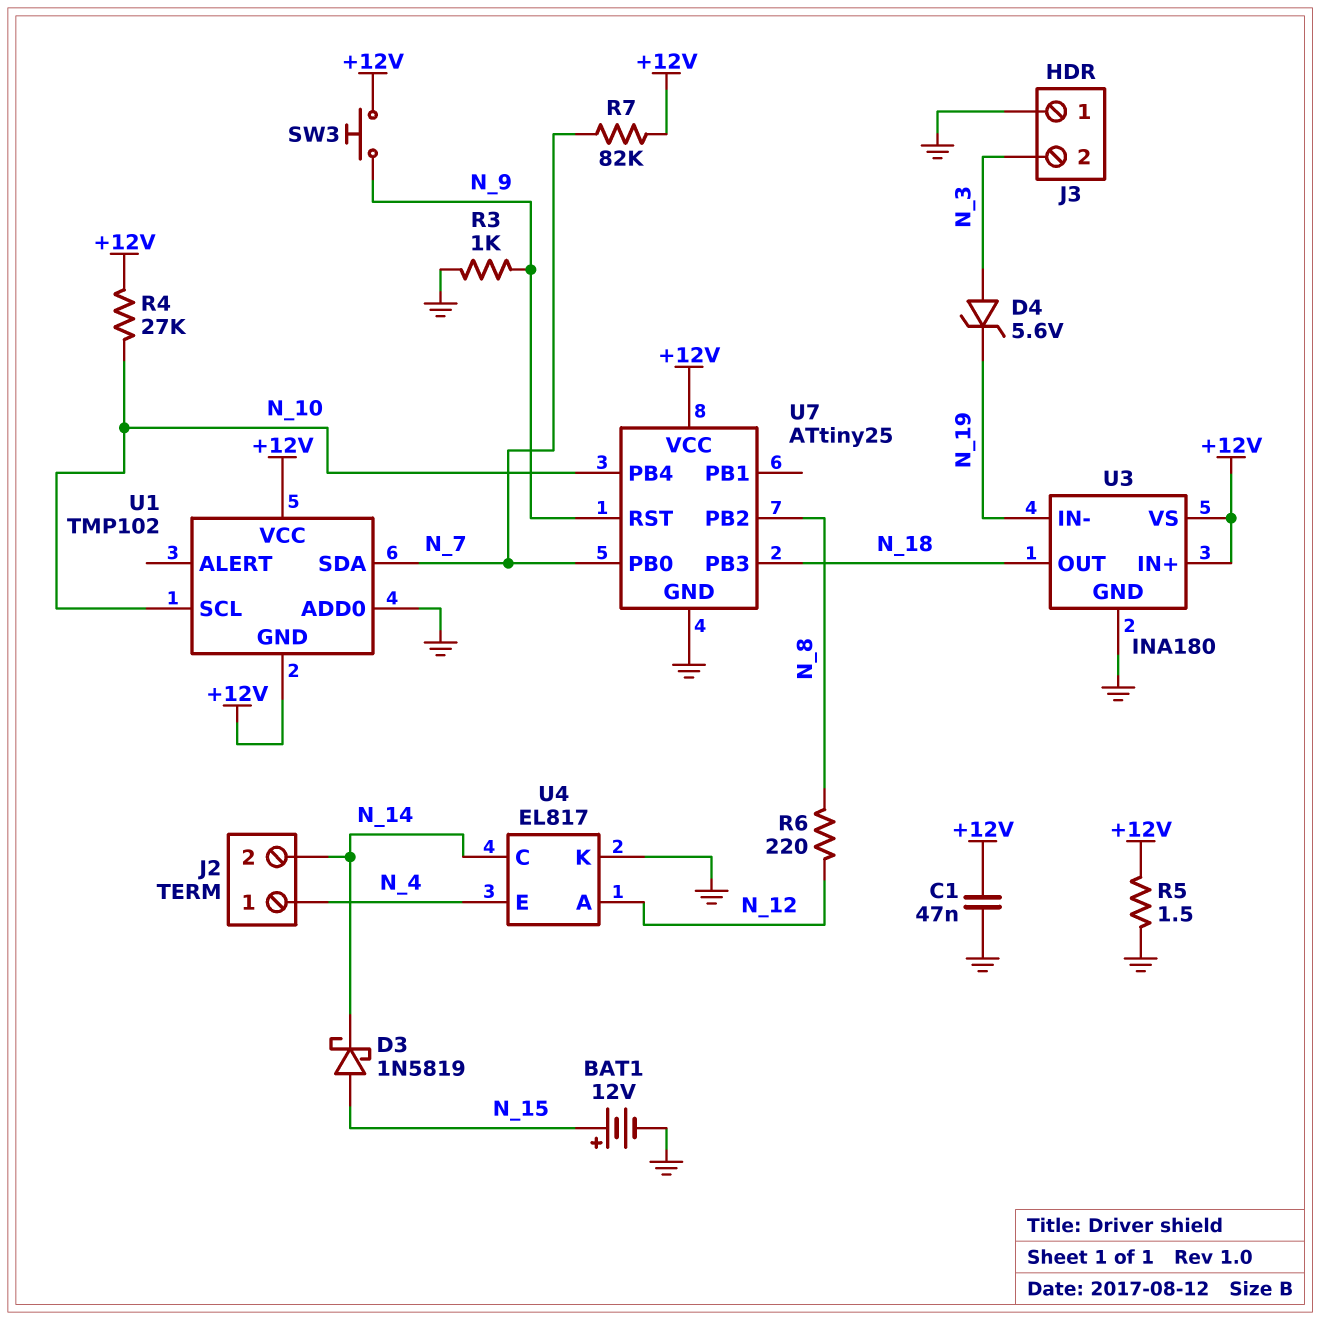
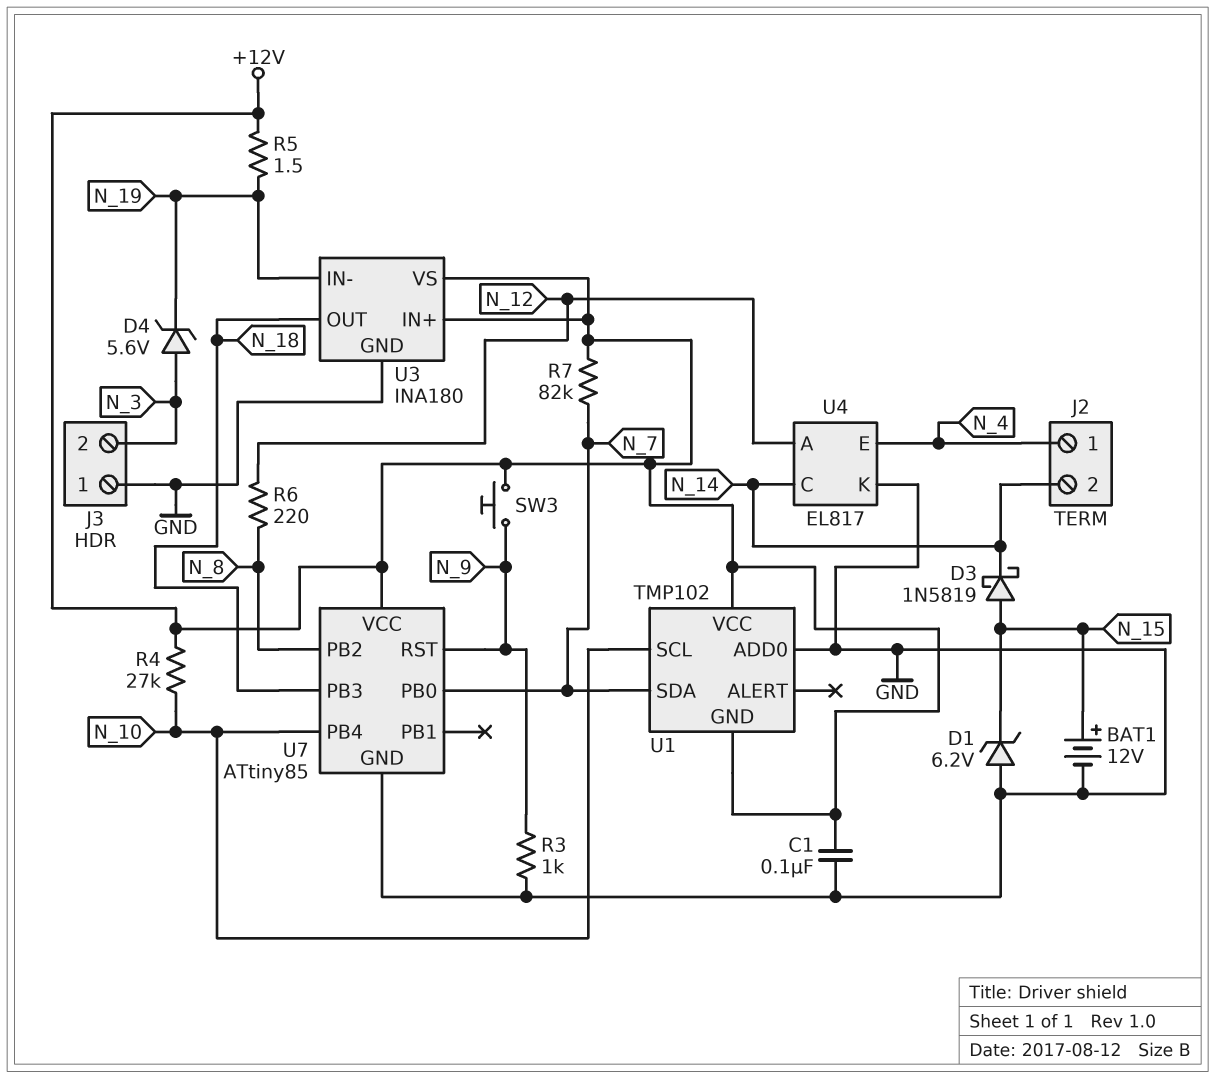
C1: 47nF (+12V, GND) -> 100nF (+12V, GND)
D1: none -> zener 6.2V (A GND, K N_15)
R5: 1.5 (+12V, GND) -> 1.5 (+12V, N_19)
U7: ATtiny25 -> ATtiny85

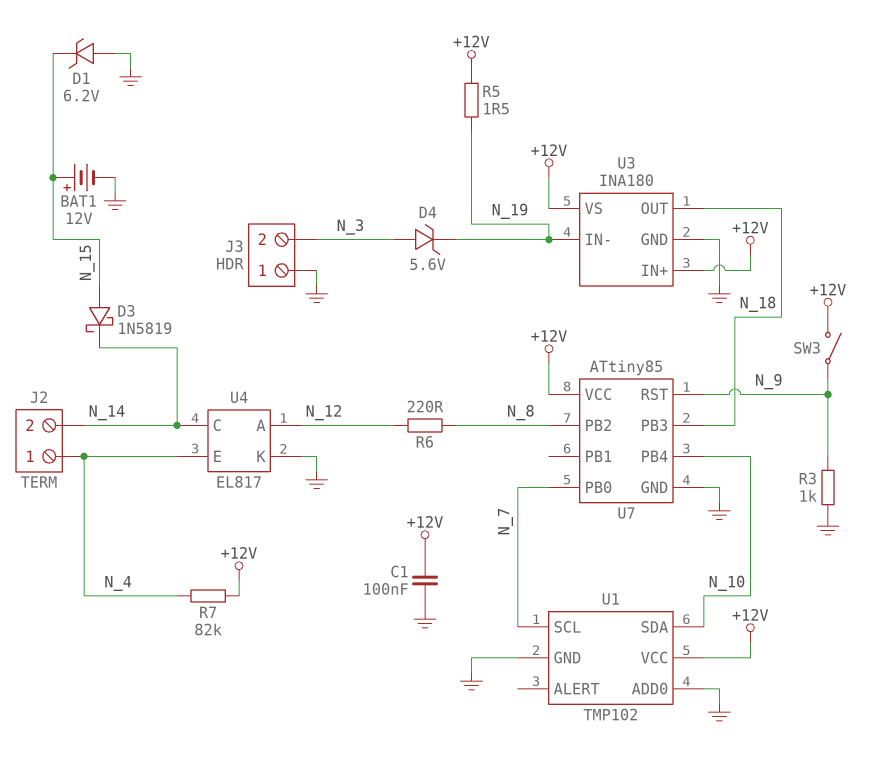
R4: 27k (+12V, N_10) -> none
R7: 82k (+12V, N_7) -> 82k (+12V, N_4)
SW3: button (+12V, N_9) -> switch (+12V, N_9)
U1 pin GND: +12V -> GND
U1 pin SCL: N_10 -> N_7
U1 pin SDA: N_7 -> N_10

